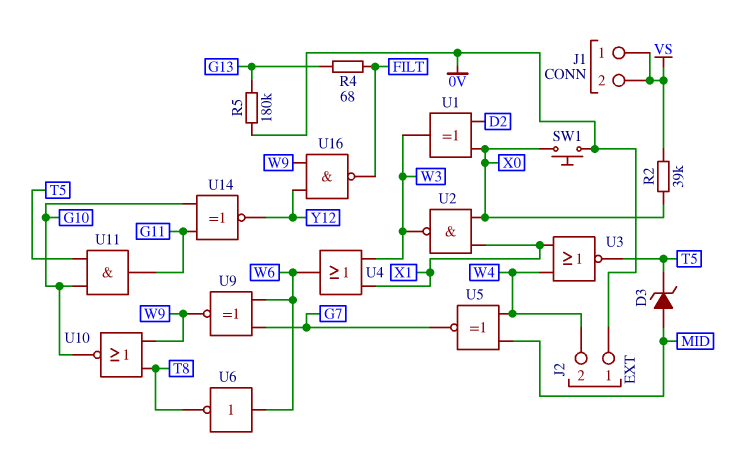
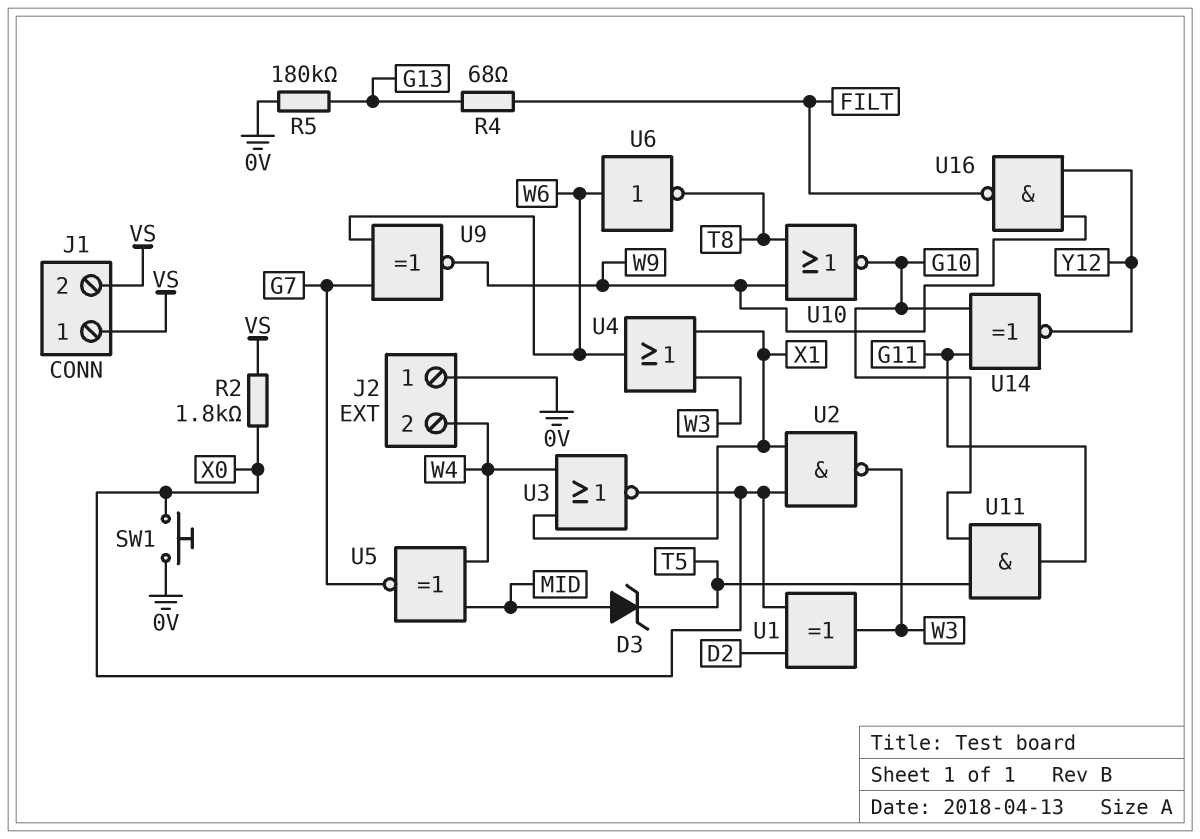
R2: 39k (VS, X0) -> 1.8k (VS, X0)
U3: NOR (in W4, in X1, out T5) -> NOR (in W4, in X1, out X0)

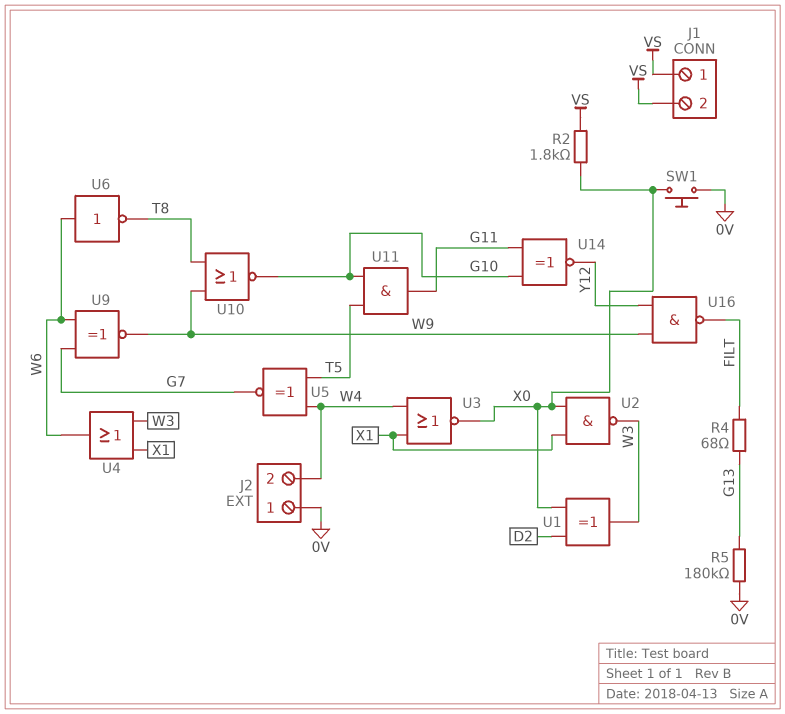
D3: zener (A MID, K T5) -> none
U5: XNOR (in MID, in W4, out G7) -> XNOR (in T5, in W4, out G7)

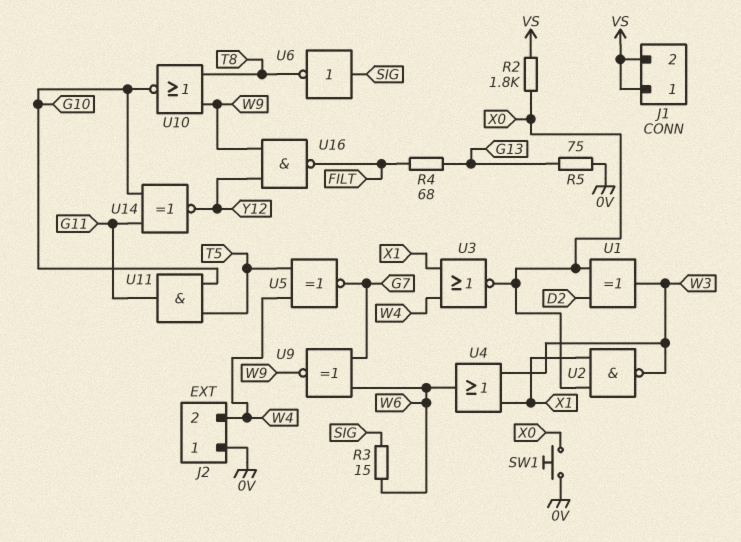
R3: none -> 15 (SIG, W6)
R5: 180k (0V, G13) -> 75 (0V, G13)
U6: NOT (in W6, out T8) -> NOT (in SIG, out T8)

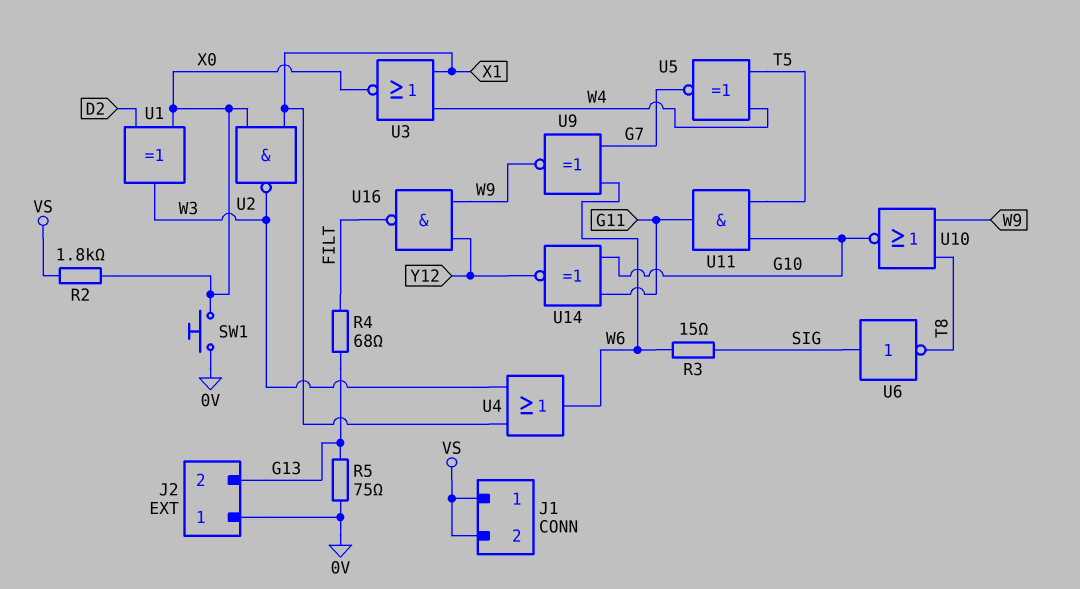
J2 pin 2: W4 -> G13

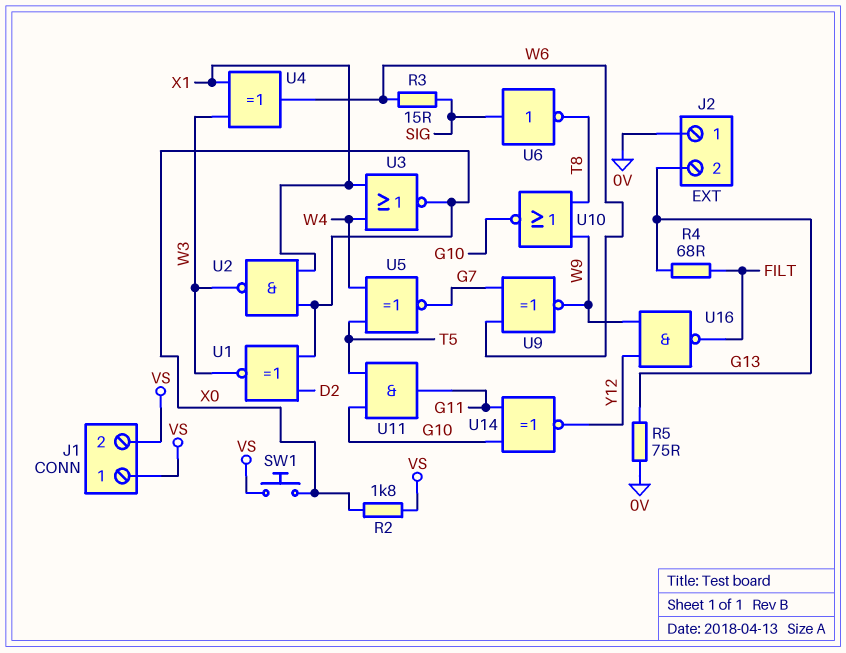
SW1: button (0V, X0) -> button (VS, X0)
U1: XOR (in D2, in X0, out W3) -> XNOR (in D2, in X0, out W3)
U4: OR (in W3, in X1, out W6) -> XOR (in W3, in X1, out W6)

